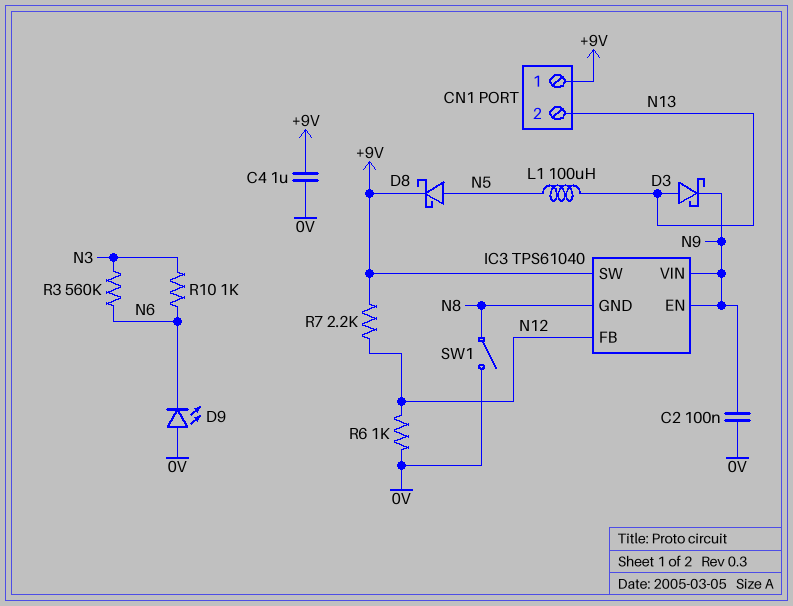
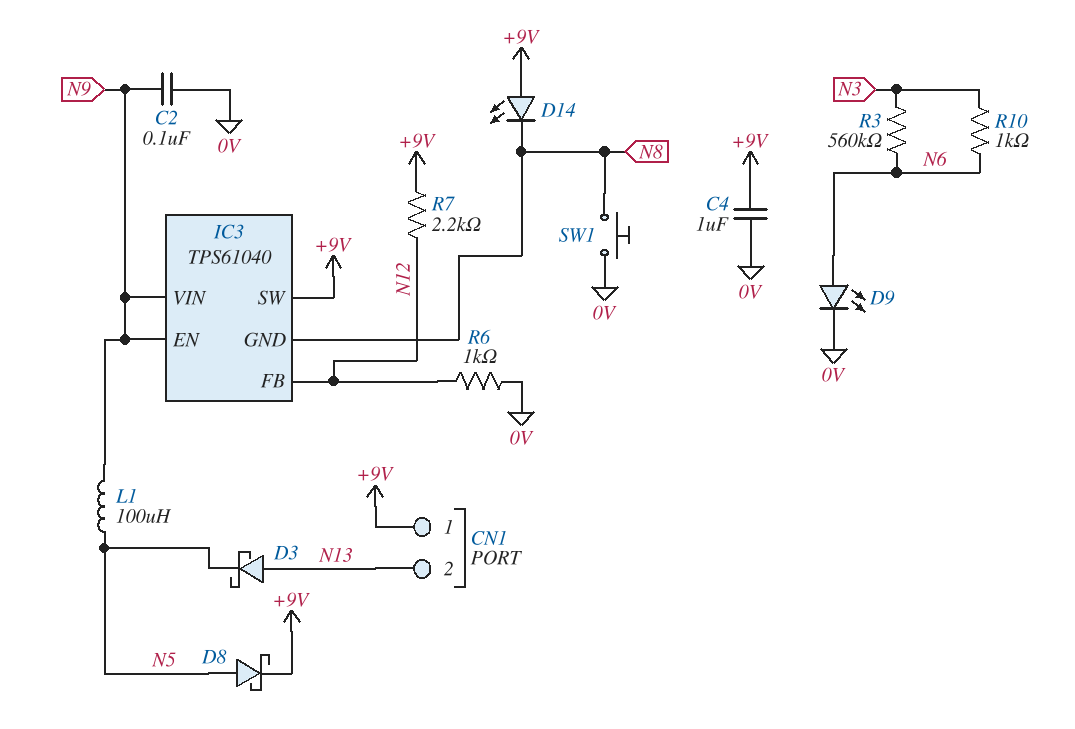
D3: schottky (A N13, K N9) -> schottky (A N13, K N5)
D9: LED (A 0V, K N6) -> LED (A N6, K 0V)
D14: none -> LED (A +9V, K N8)
L1: 100uH (N5, N13) -> 100uH (N5, N9)
SW1: switch (0V, N8) -> button (0V, N8)

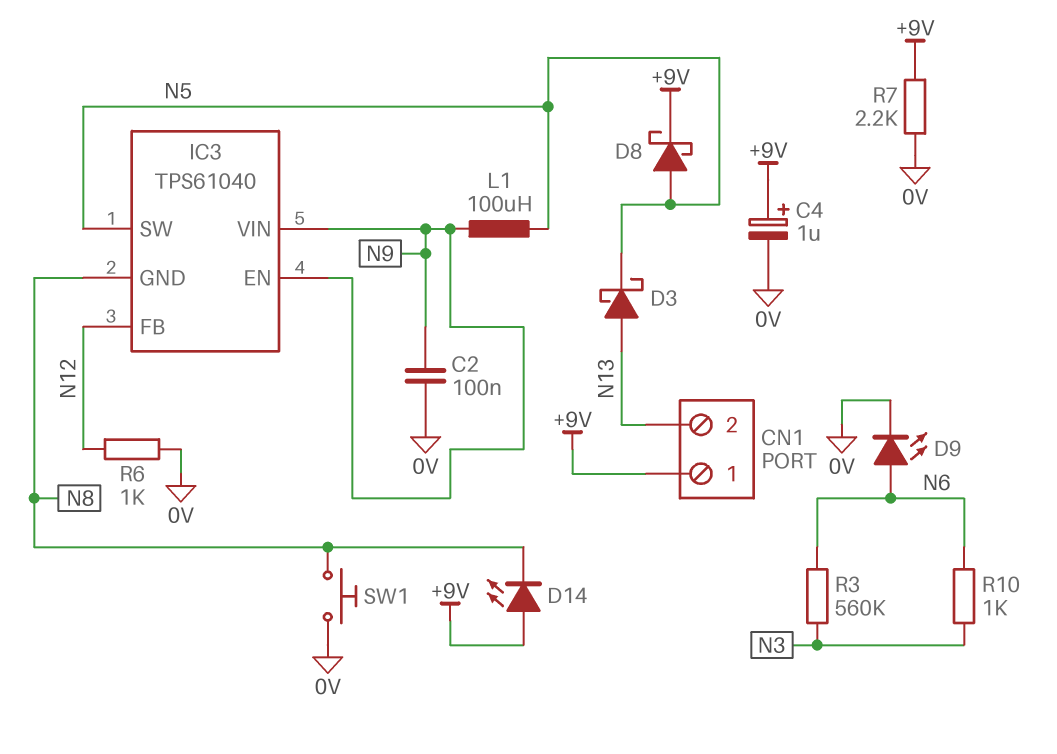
C4: 1uF (+9V, 0V) -> 1uF (plus +9V, minus 0V)
IC3 pin SW: +9V -> N5
R7: 2.2k (+9V, N12) -> 2.2k (+9V, 0V)

